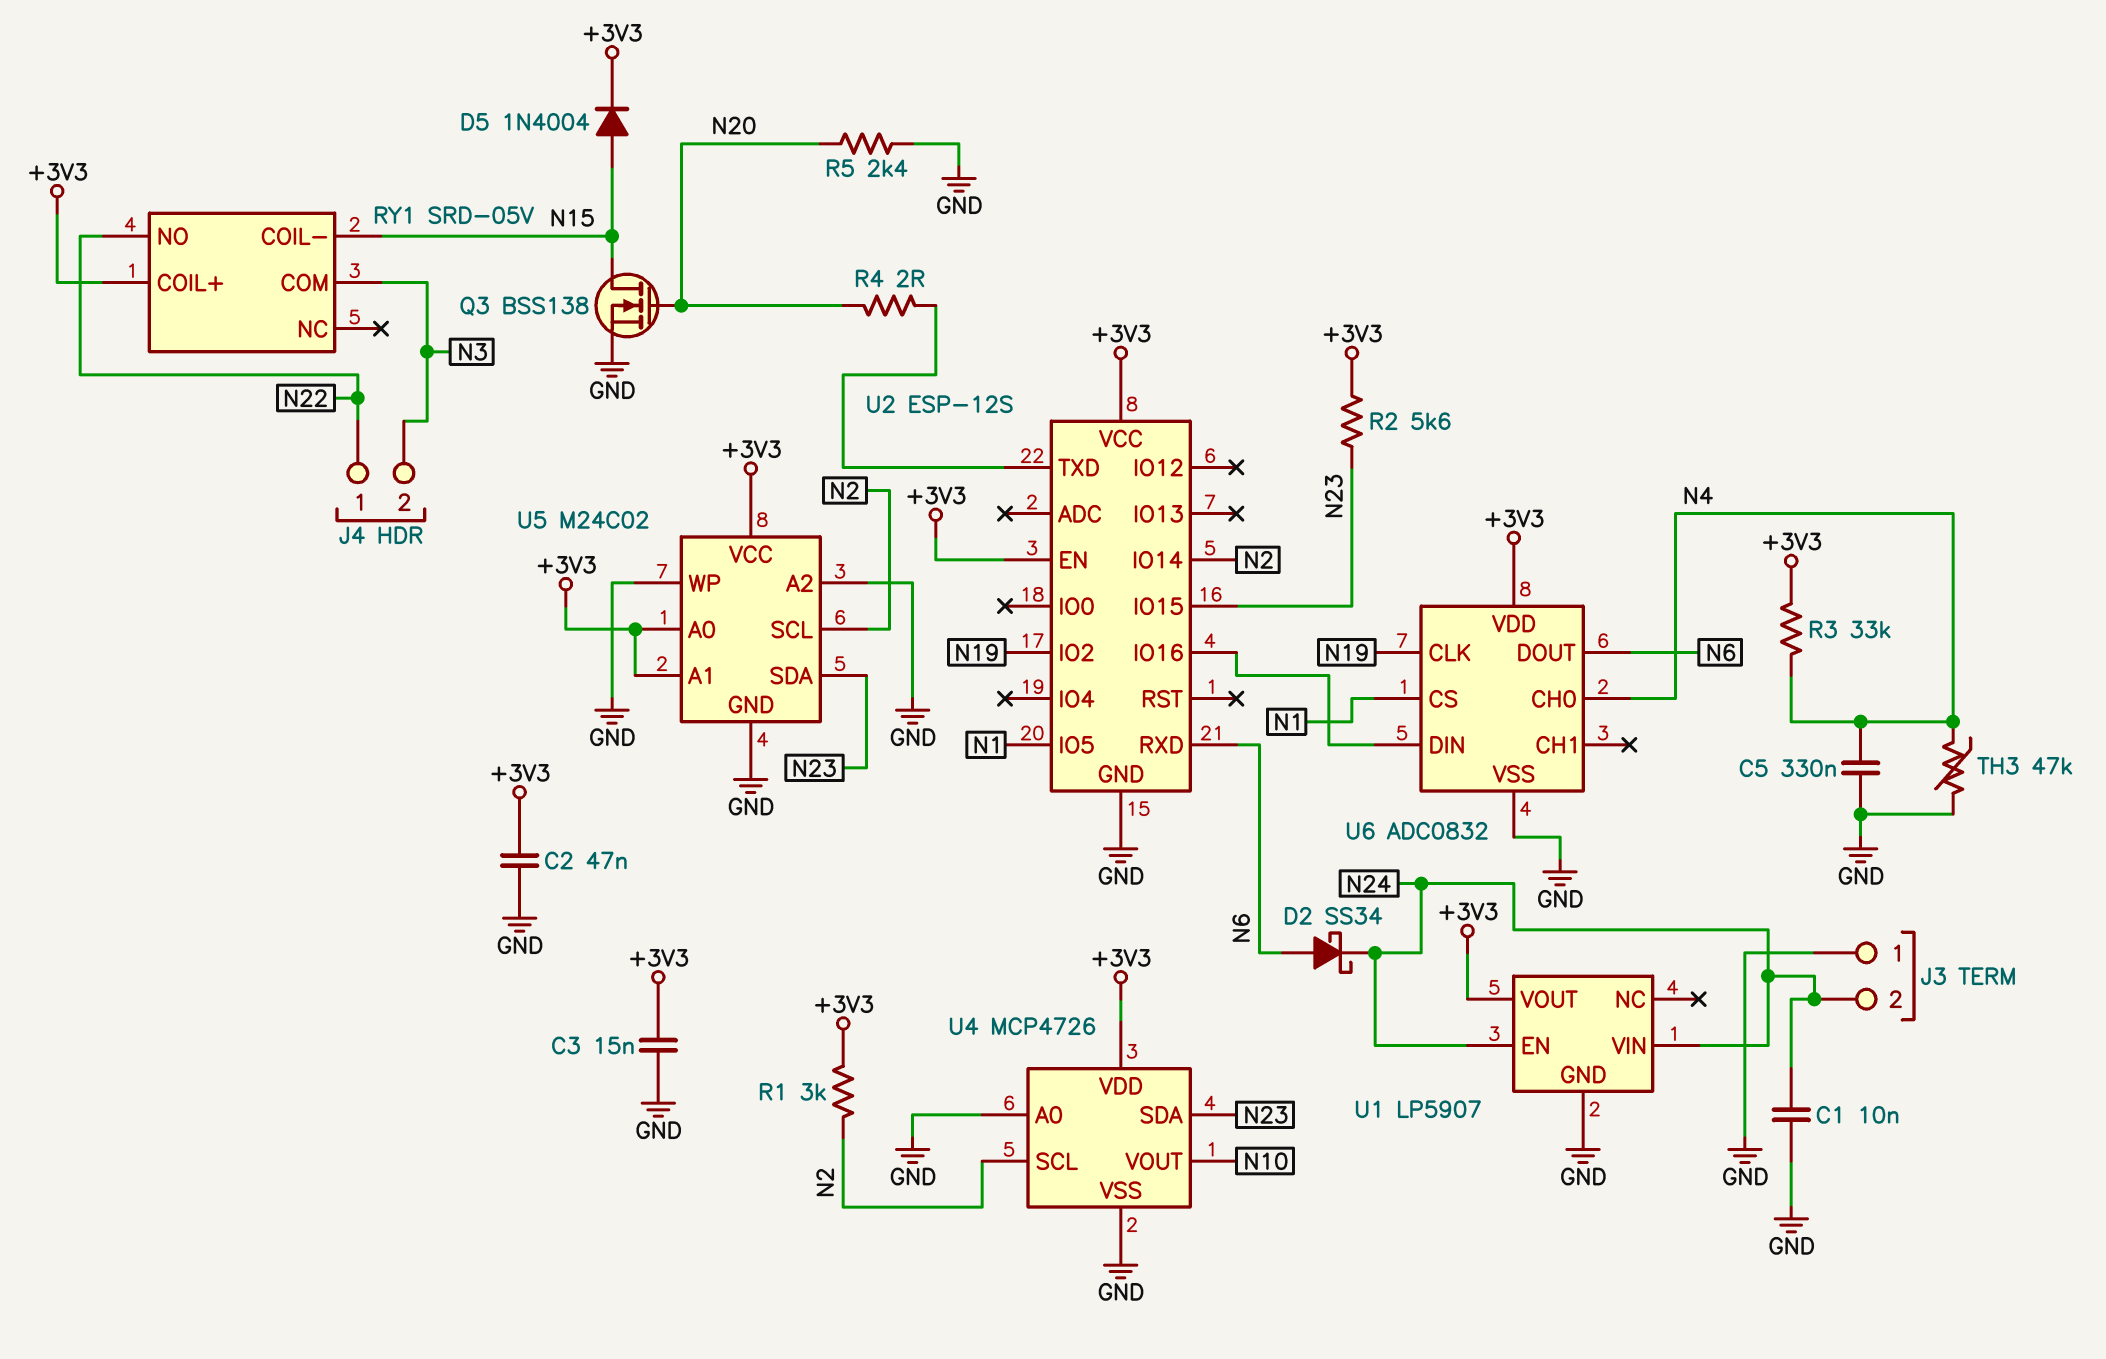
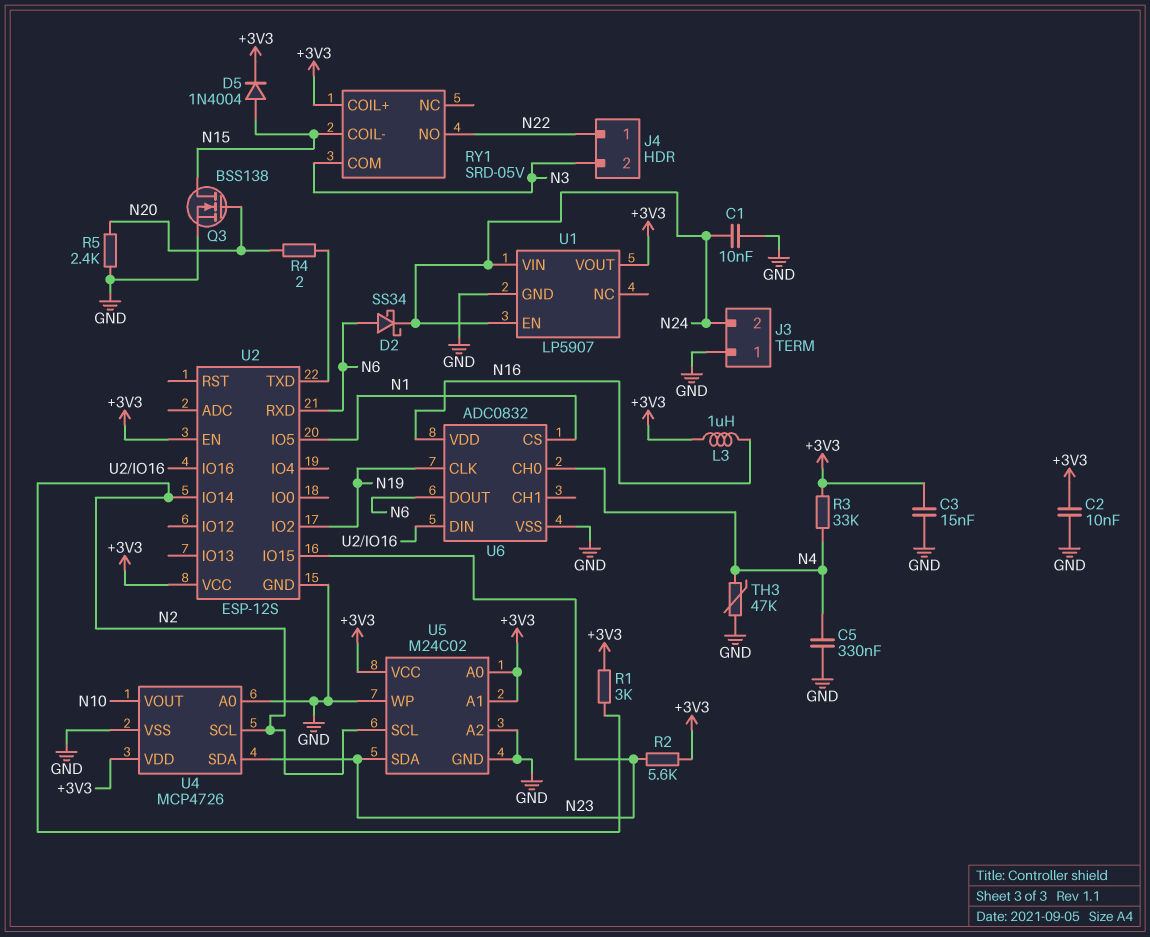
C2: 47nF (+3V3, GND) -> 10nF (+3V3, GND)
L3: none -> 1uH (+3V3, N16)
U6 pin VDD: +3V3 -> N16

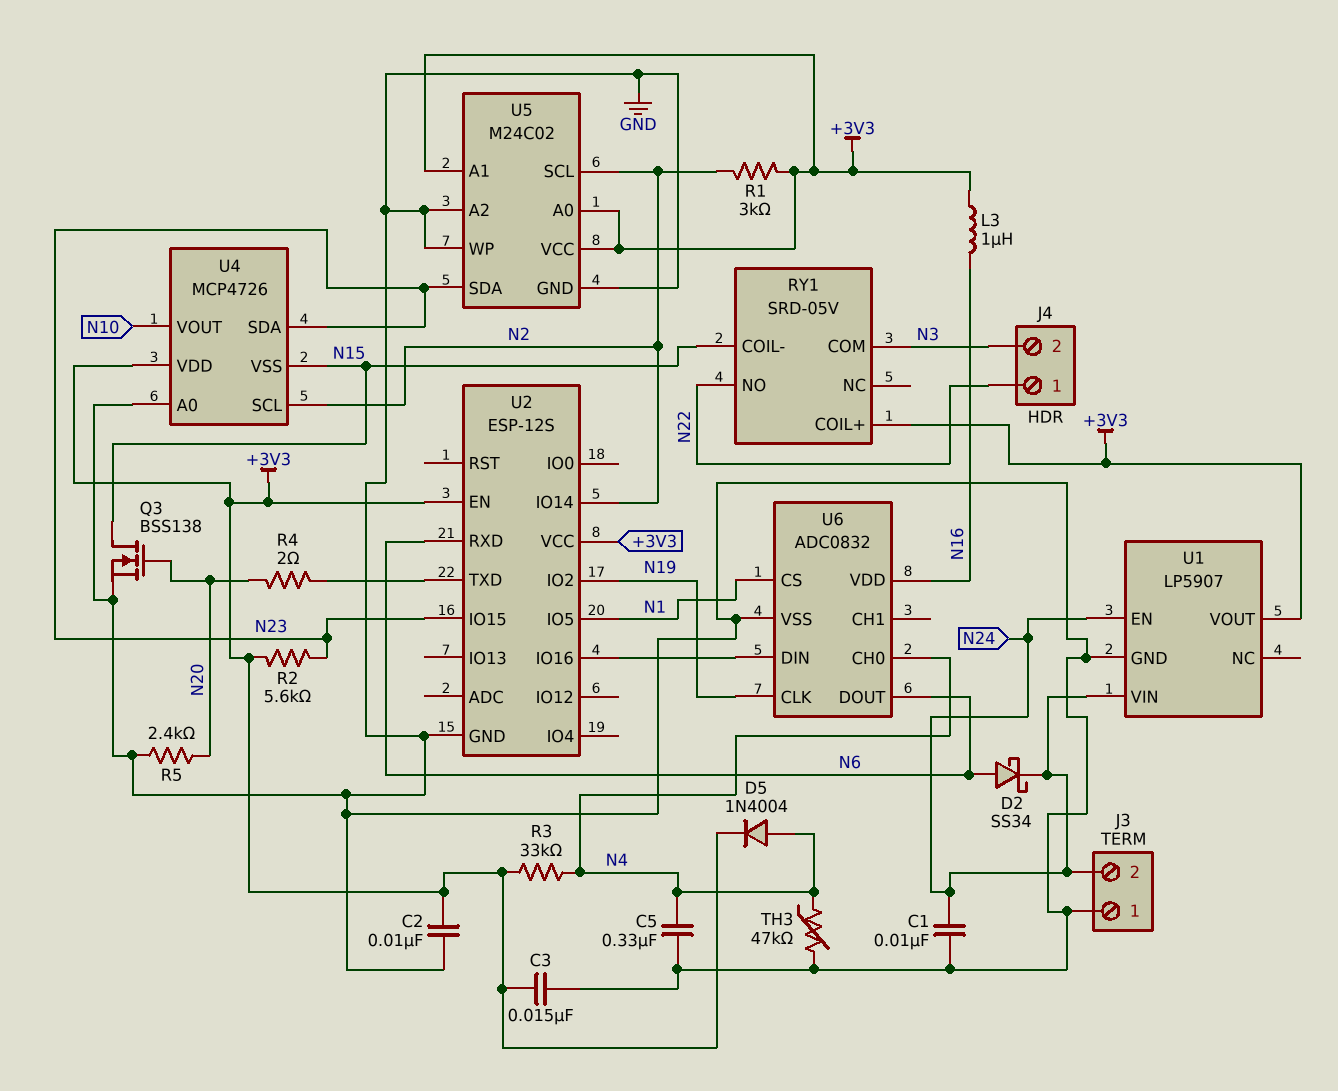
D5: diode 1N4004 (A N15, K +3V3) -> diode 1N4004 (A N4, K +3V3)
U4 pin VSS: GND -> N15

